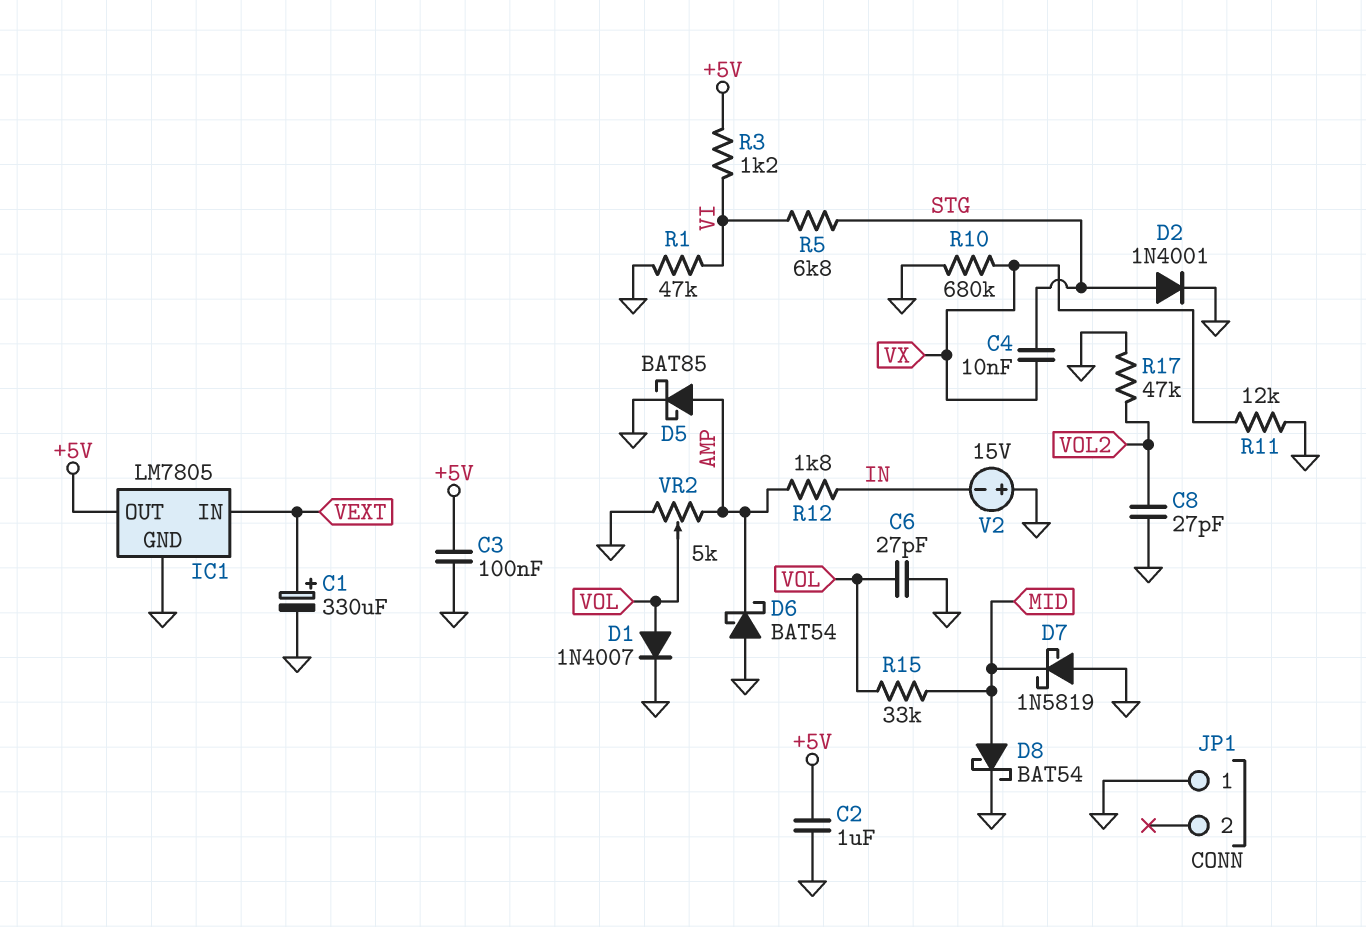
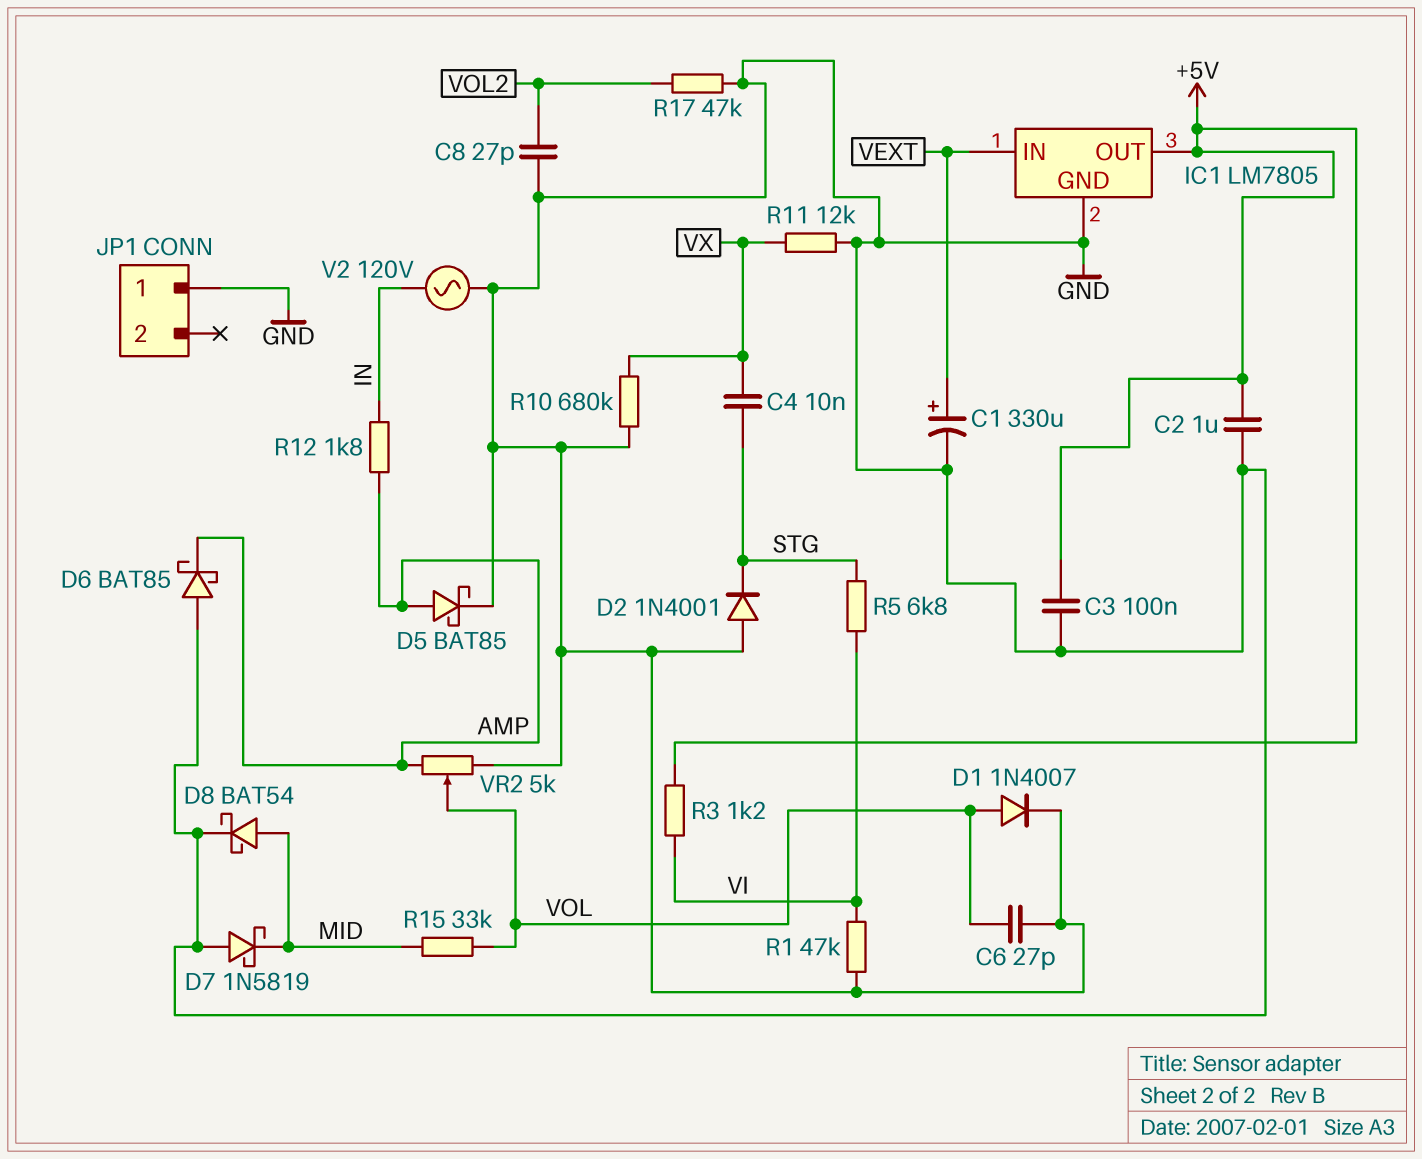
D2: diode 1N4001 (A STG, K GND) -> diode 1N4001 (A GND, K STG)
D6: schottky BAT54 (A GND, K AMP) -> schottky BAT85 (A GND, K AMP)
V2: 15V (plus GND, minus IN) -> AC 120V (GND, IN)

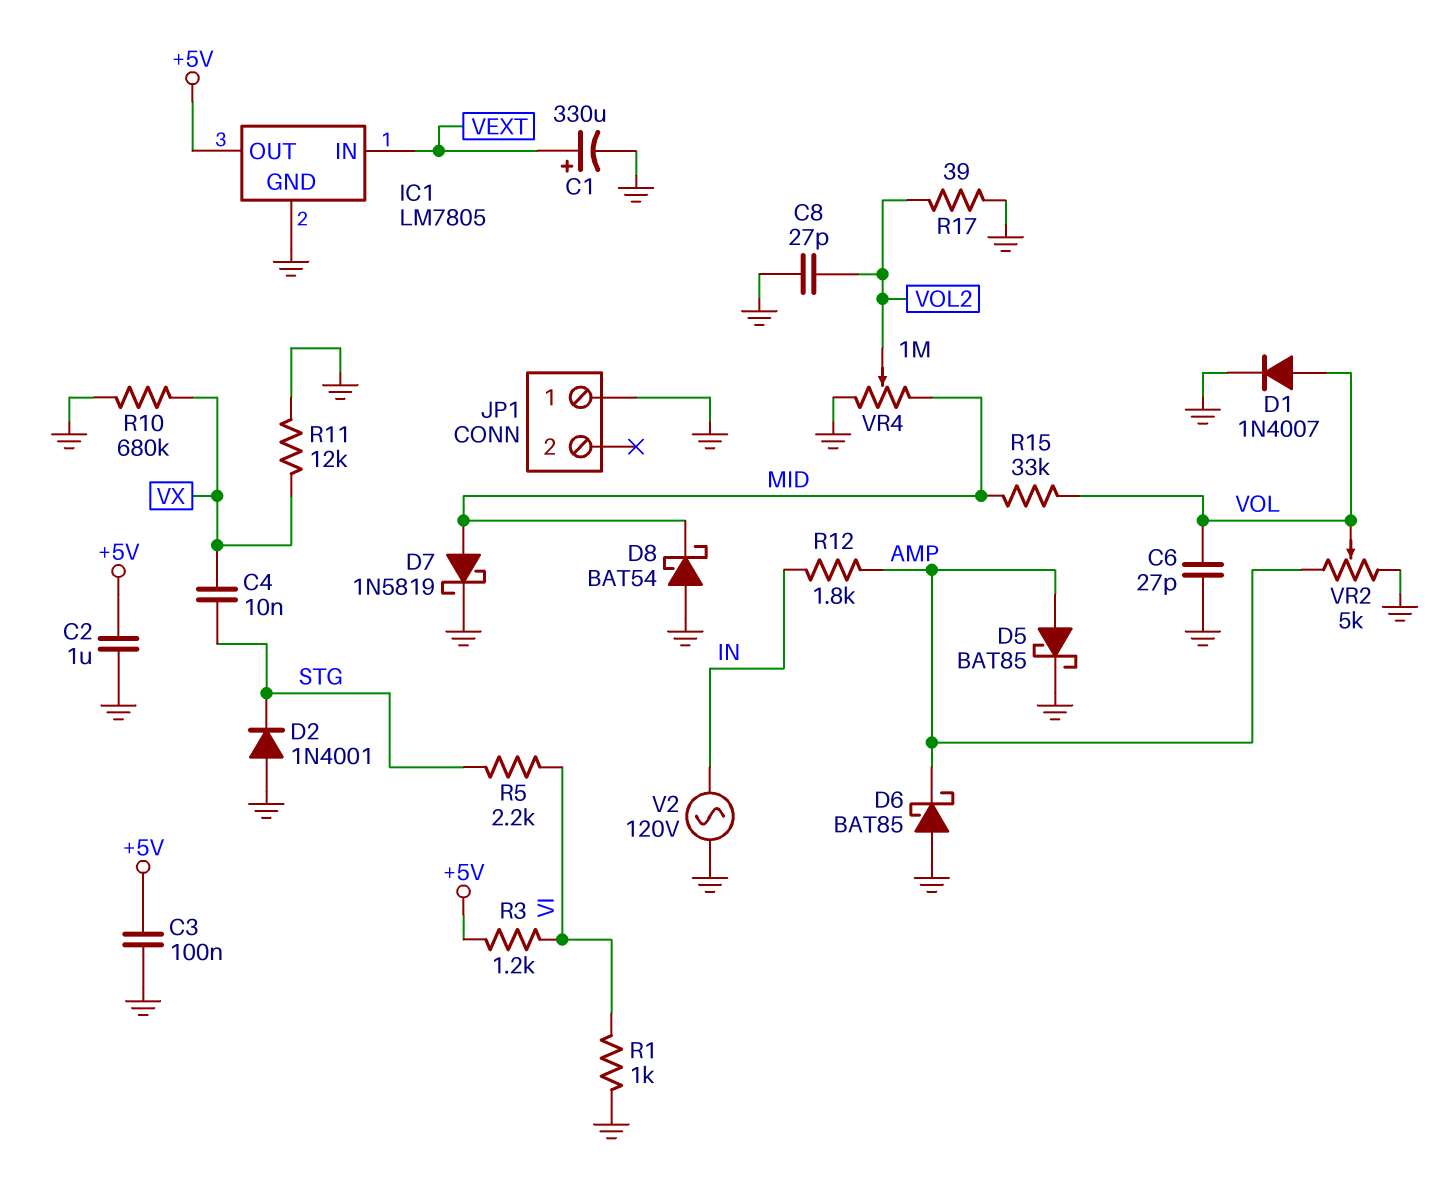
D7: schottky 1N5819 (A GND, K MID) -> schottky 1N5819 (A MID, K GND)
D8: schottky BAT54 (A MID, K GND) -> schottky BAT54 (A GND, K MID)
R1: 47k (GND, VI) -> 1k (GND, VI)
R5: 6.8k (STG, VI) -> 2.2k (STG, VI)
R17: 47k (GND, VOL2) -> 39 (GND, VOL2)
VR4: none -> 1M (GND, MID, wiper VOL2)

